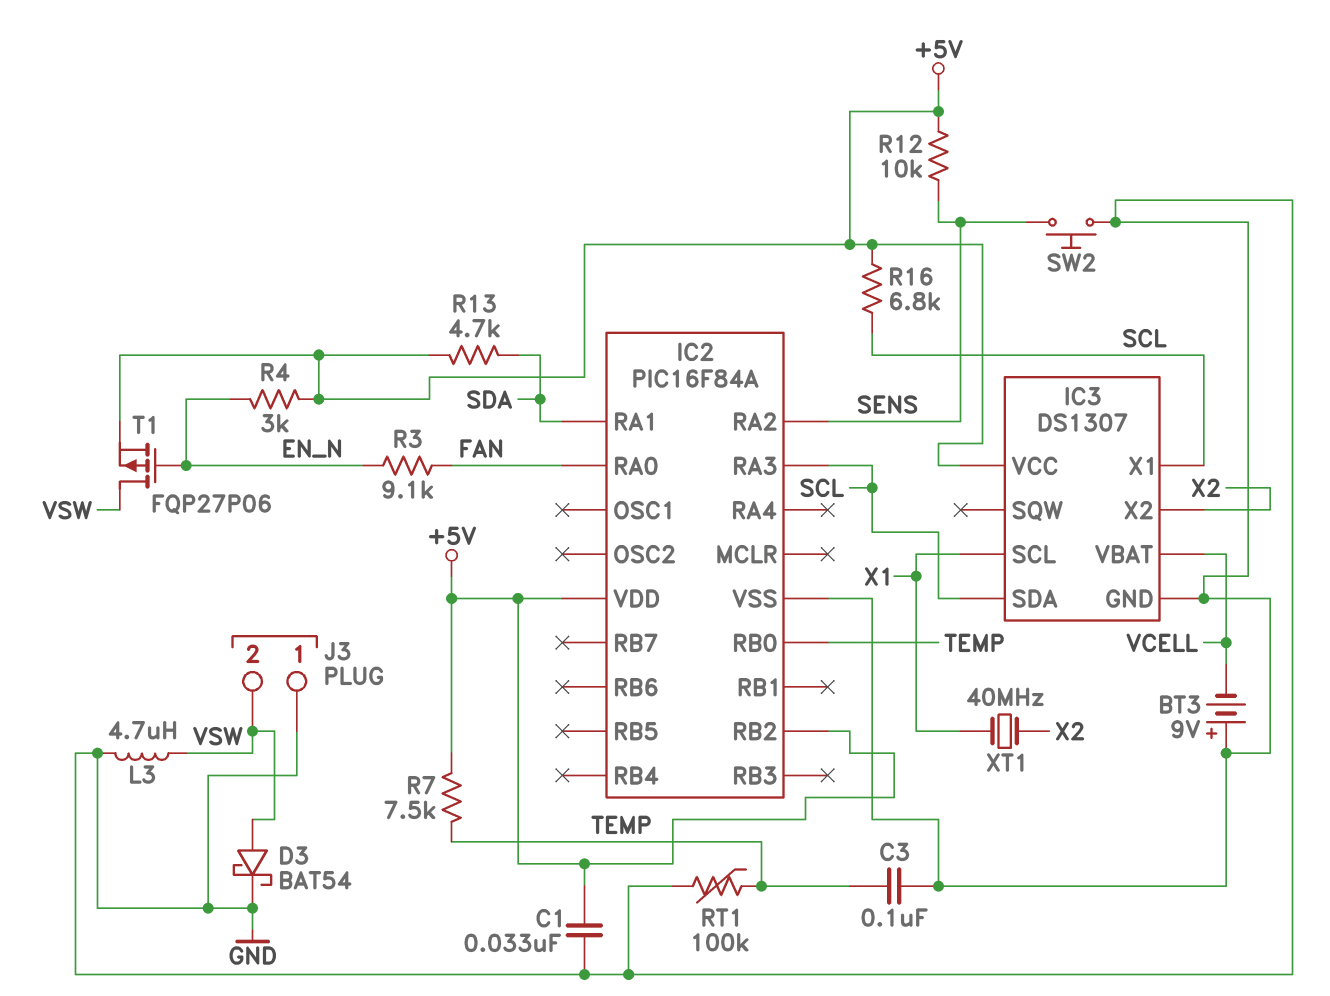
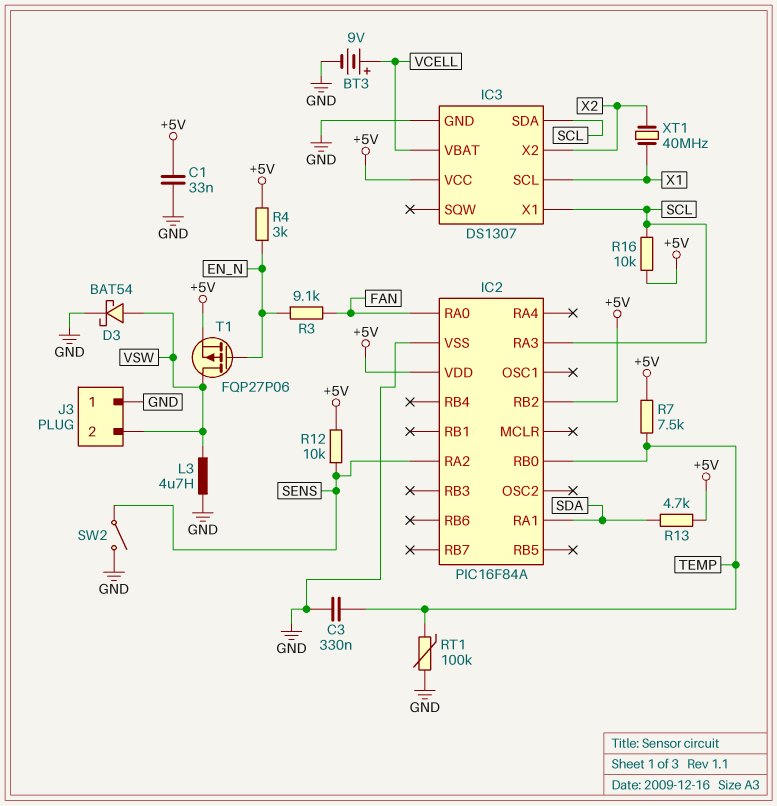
BT3: 9V (plus GND, minus VCELL) -> 9V (plus VCELL, minus GND)
C3: 100nF (GND, TEMP) -> 330nF (GND, TEMP)
R16: 6.8k (+5V, SCL) -> 10k (+5V, SCL)
SW2: button (GND, SENS) -> switch (GND, SENS)

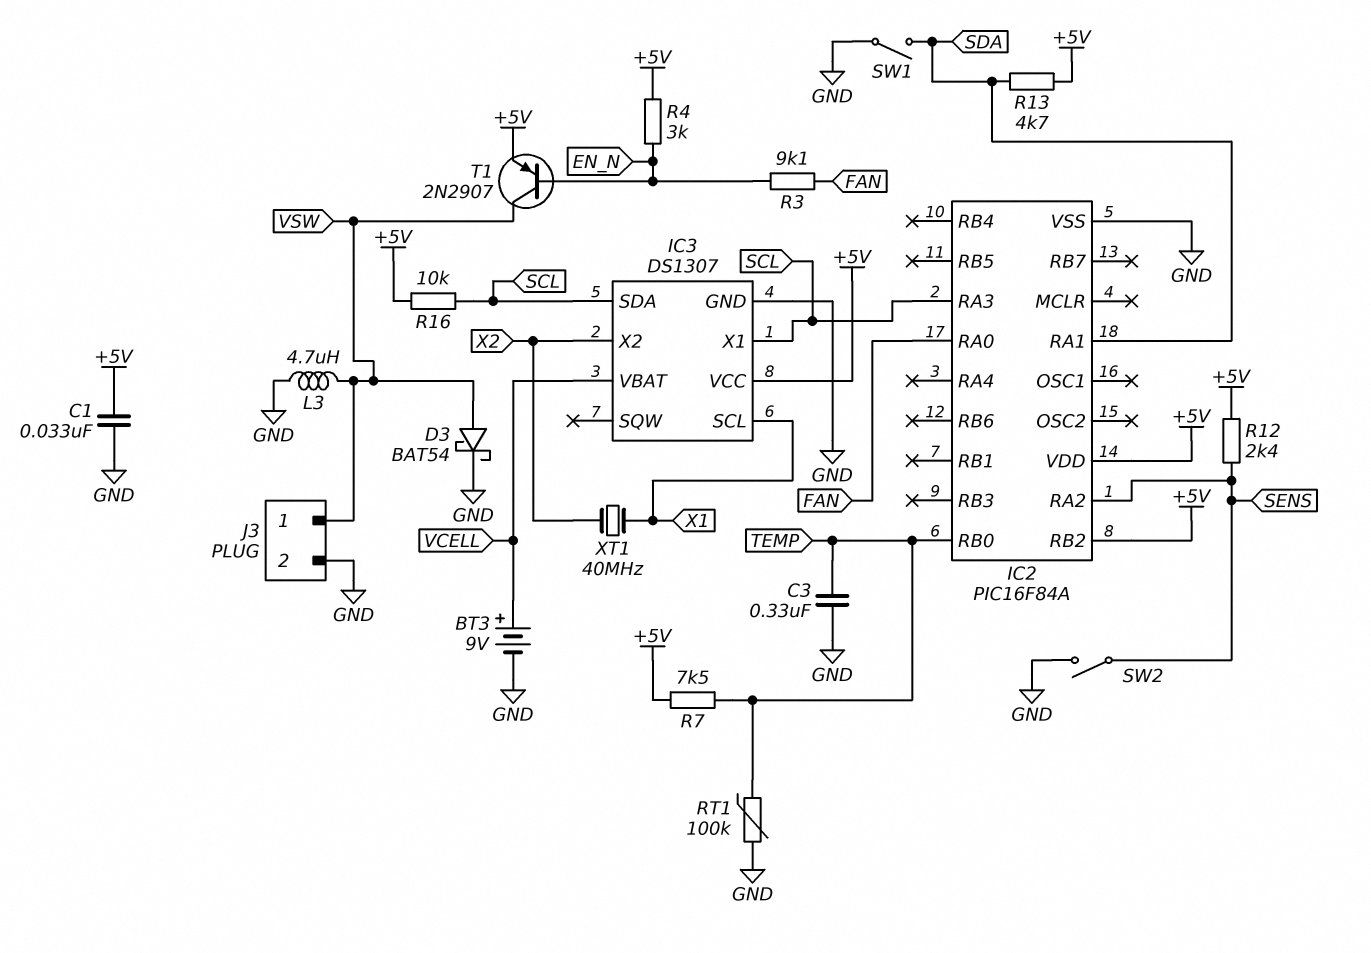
J3 pin 1: GND -> VSW
J3 pin 2: VSW -> GND
R12: 10k (+5V, SENS) -> 2.4k (+5V, SENS)
SW1: none -> switch (GND, SDA)
T1: PMOS FQP27P06 (G EN_N, D VSW, S +5V) -> PNP 2N2907 (B EN_N, C VSW, E +5V)

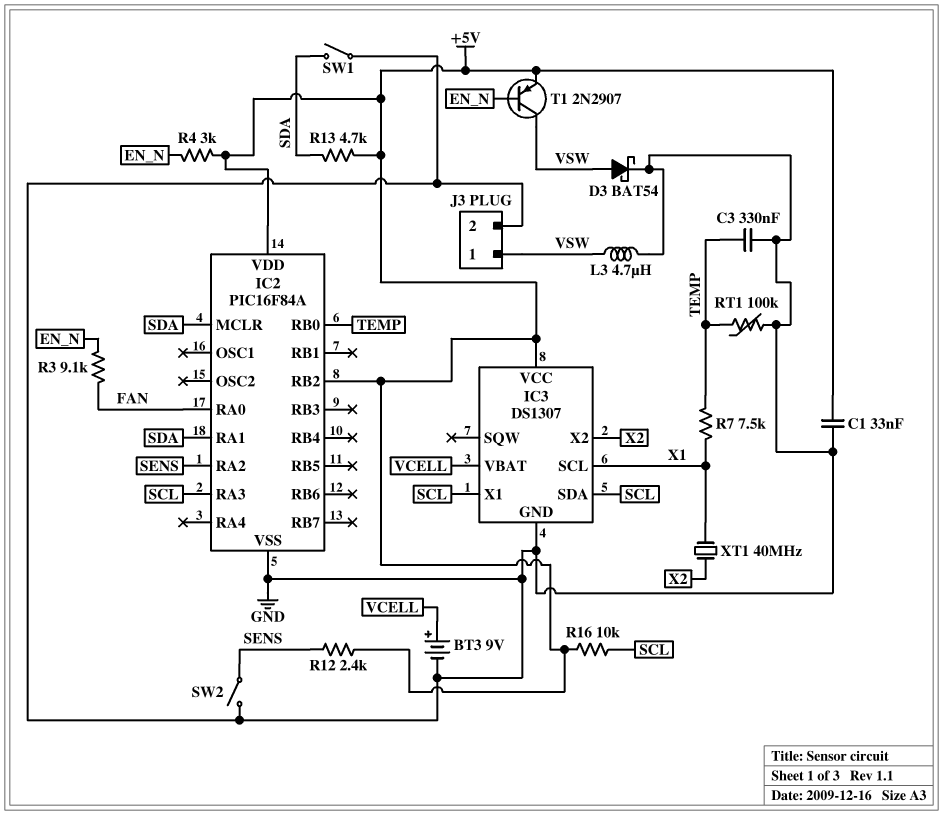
IC2 pin MCLR: none -> SDA
R7: 7.5k (+5V, TEMP) -> 7.5k (TEMP, X1)

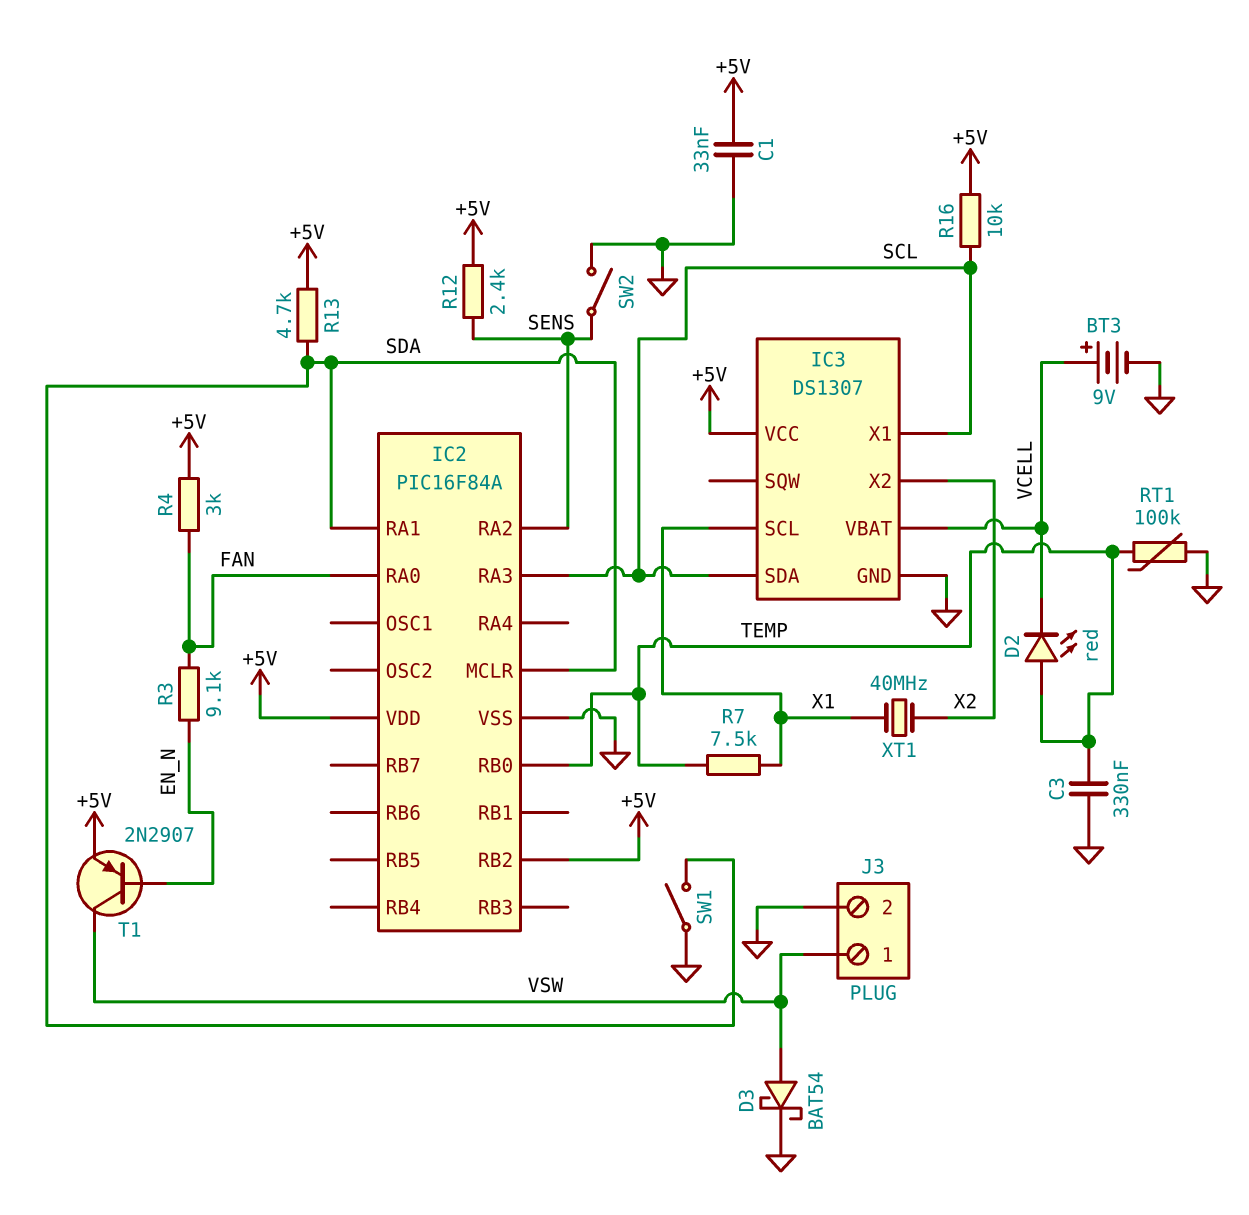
D2: none -> LED red (A TEMP, K VCELL)
L3: 4.7uH (GND, VSW) -> none
R4: 3k (+5V, EN_N) -> 3k (+5V, FAN)

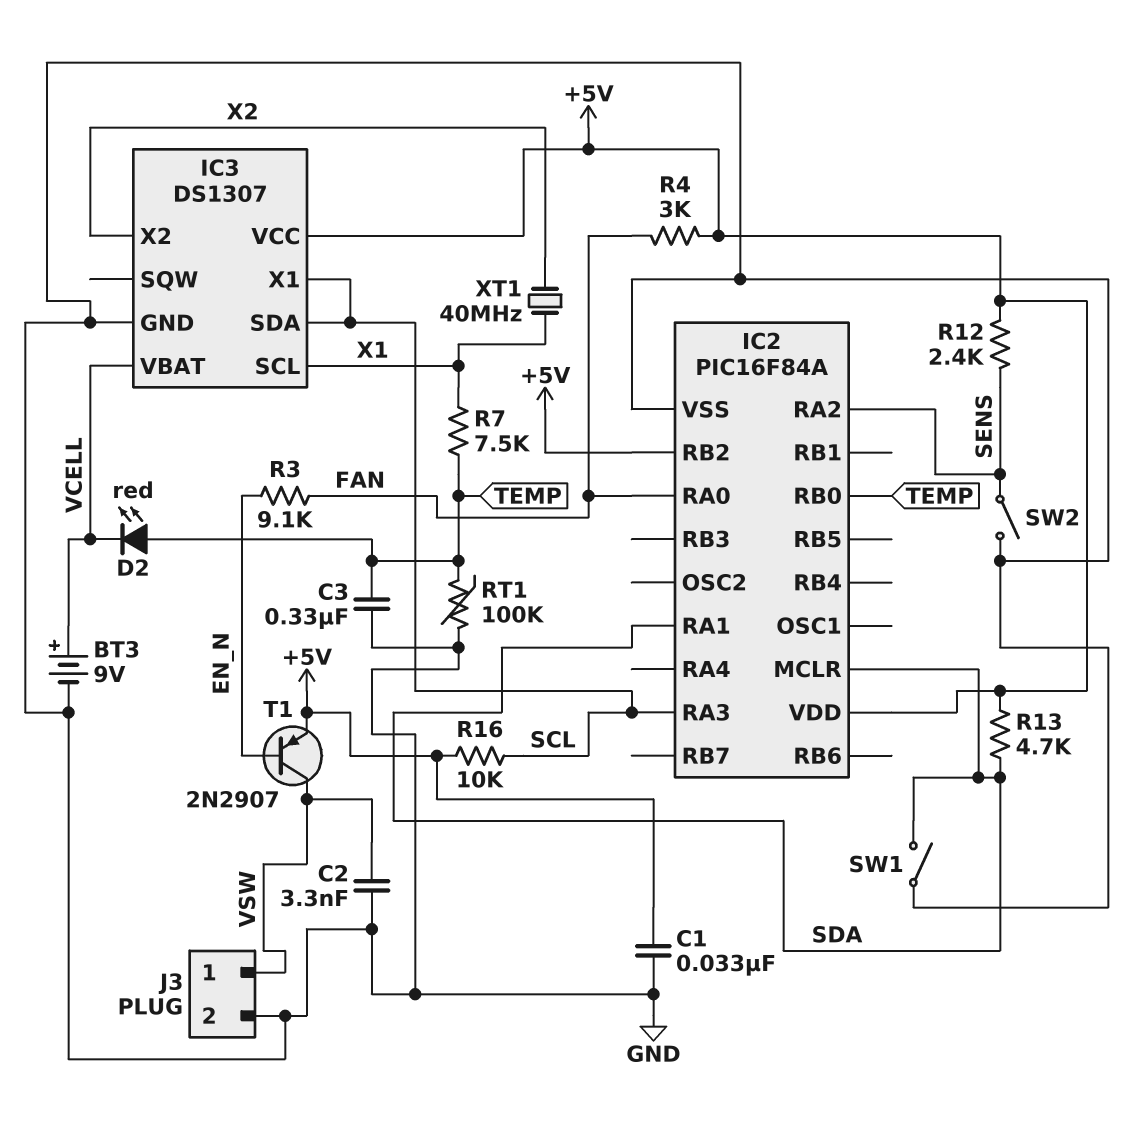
C2: none -> 3.3nF (GND, VSW)
D3: schottky BAT54 (A VSW, K GND) -> none

